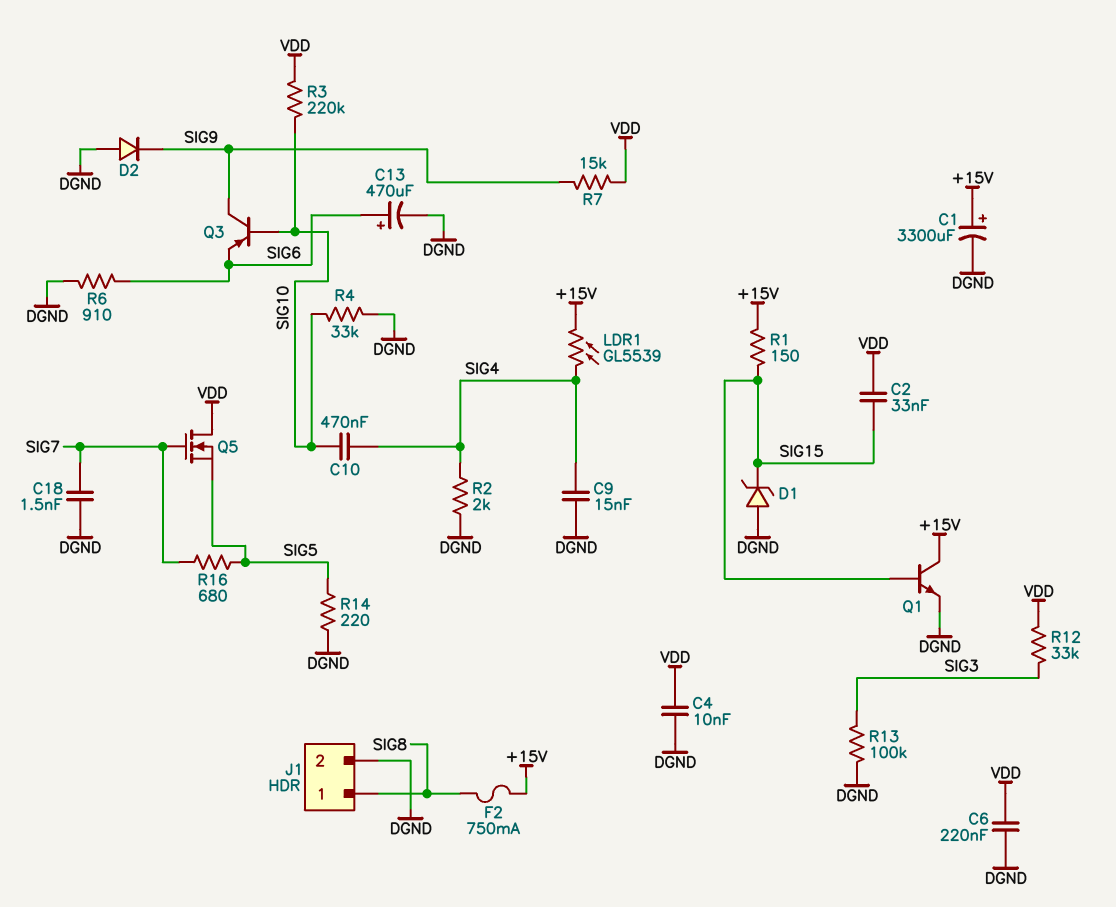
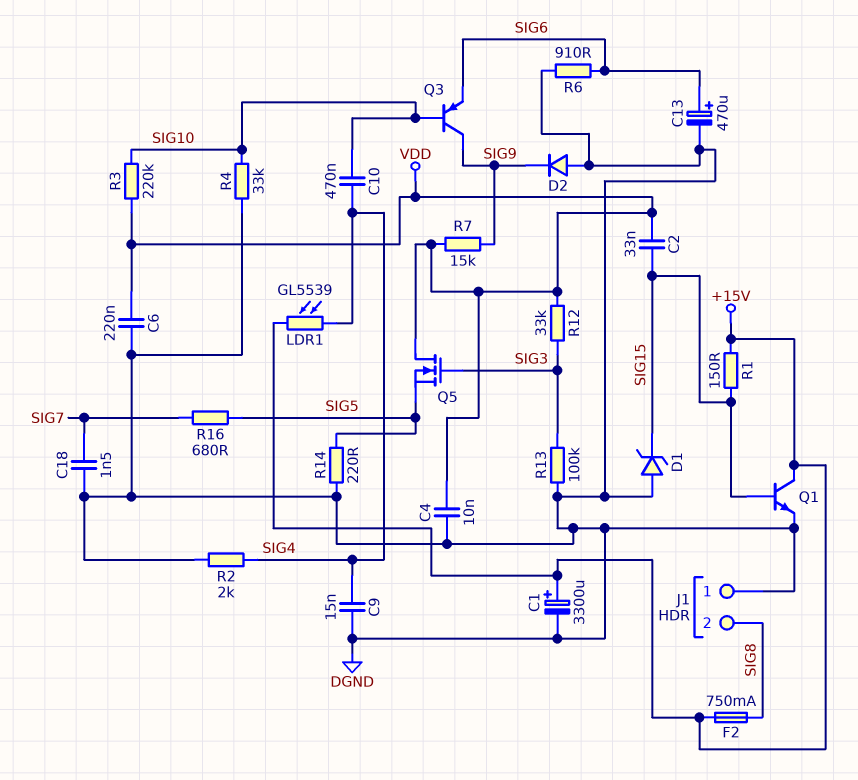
J1 pin 1: SIG8 -> DGND
J1 pin 2: DGND -> SIG8
Q5: NMOS (G SIG7, D VDD, S SIG5) -> NMOS (G SIG3, D VDD, S SIG5)

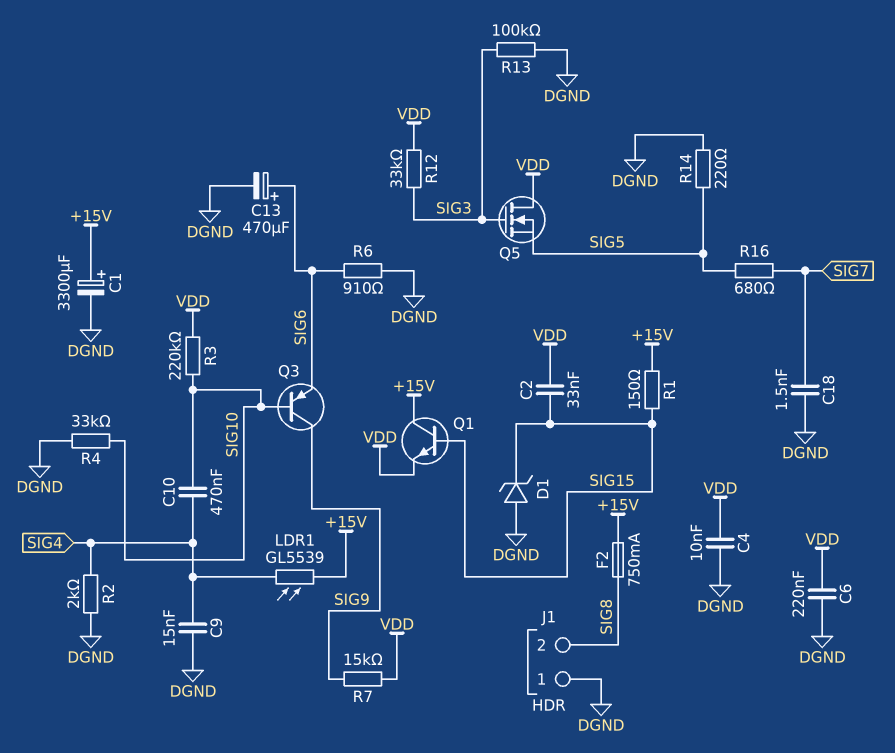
D2: diode (A DGND, K SIG9) -> none
Q1: NPN (B SIG15, C +15V, E DGND) -> NPN (B SIG15, C +15V, E VDD)

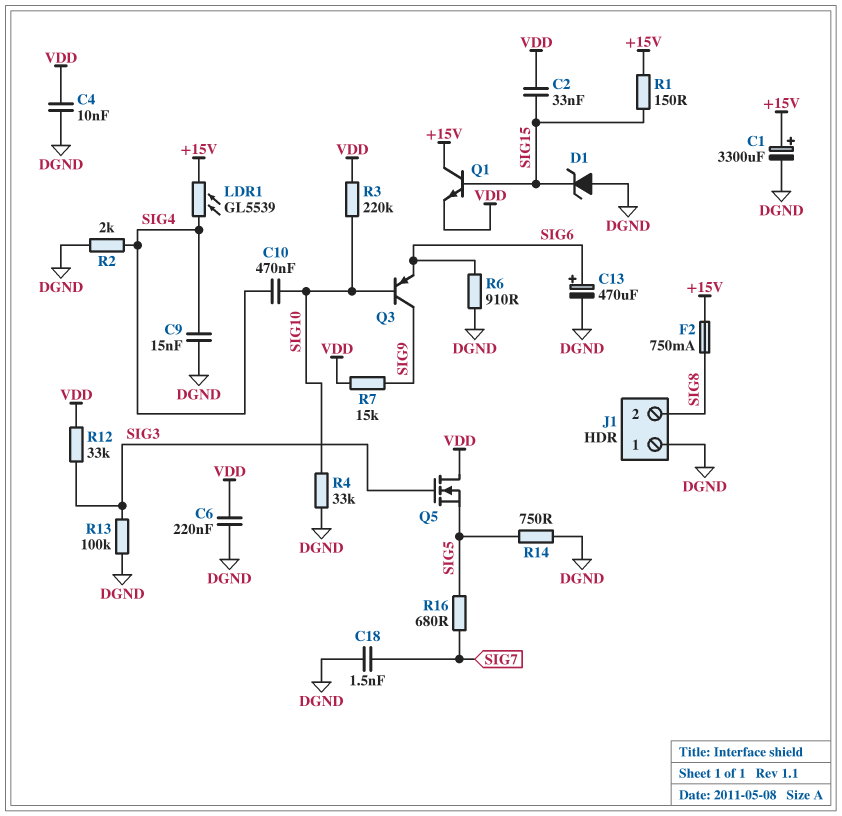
R14: 220 (DGND, SIG5) -> 750 (DGND, SIG5)

